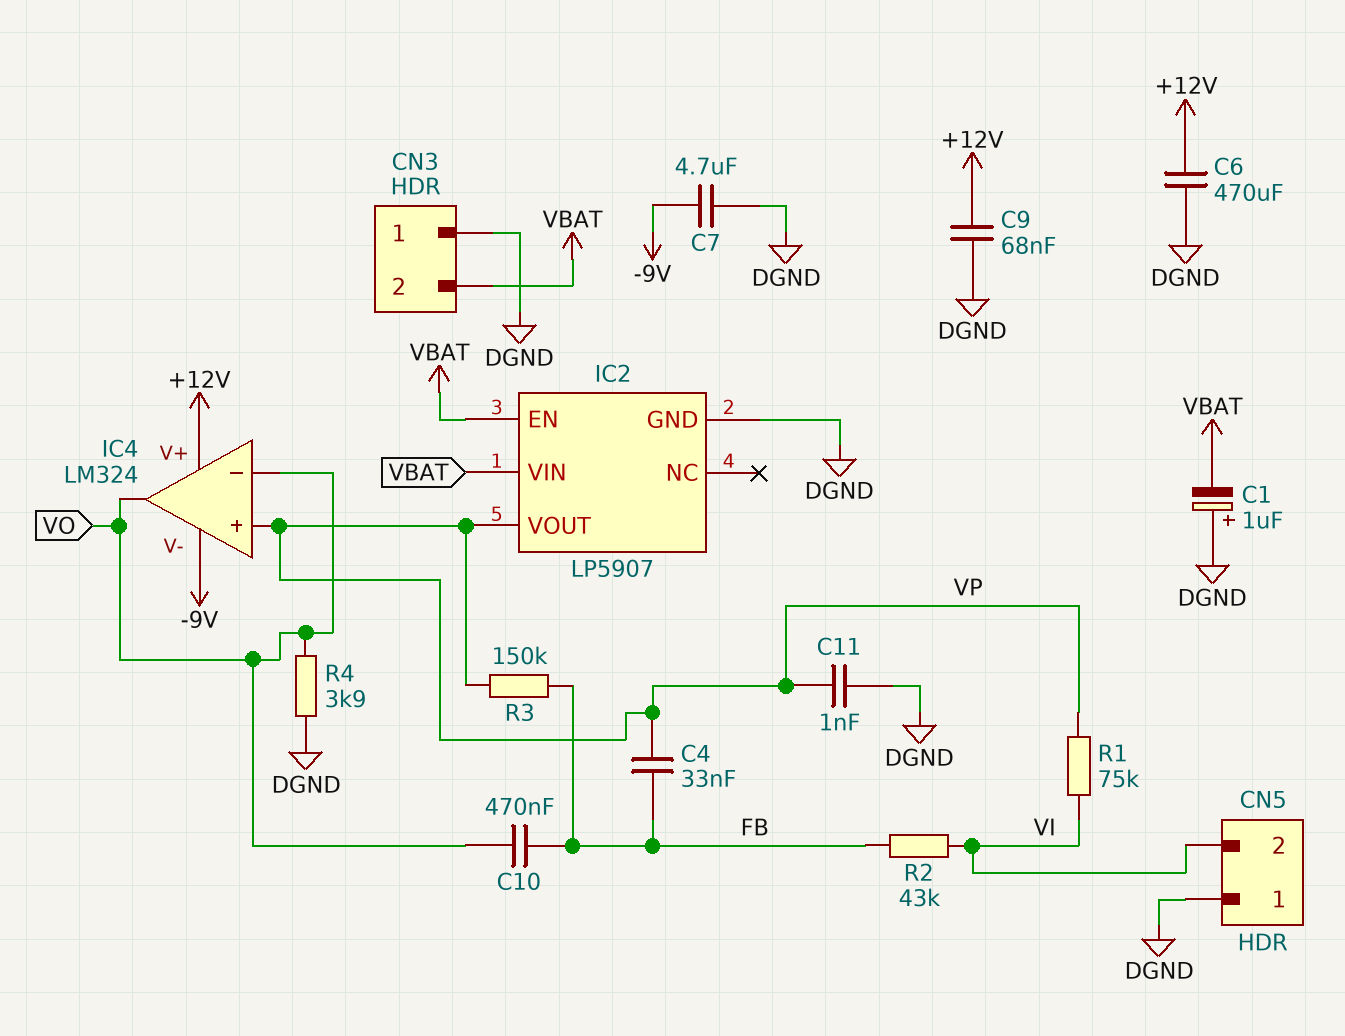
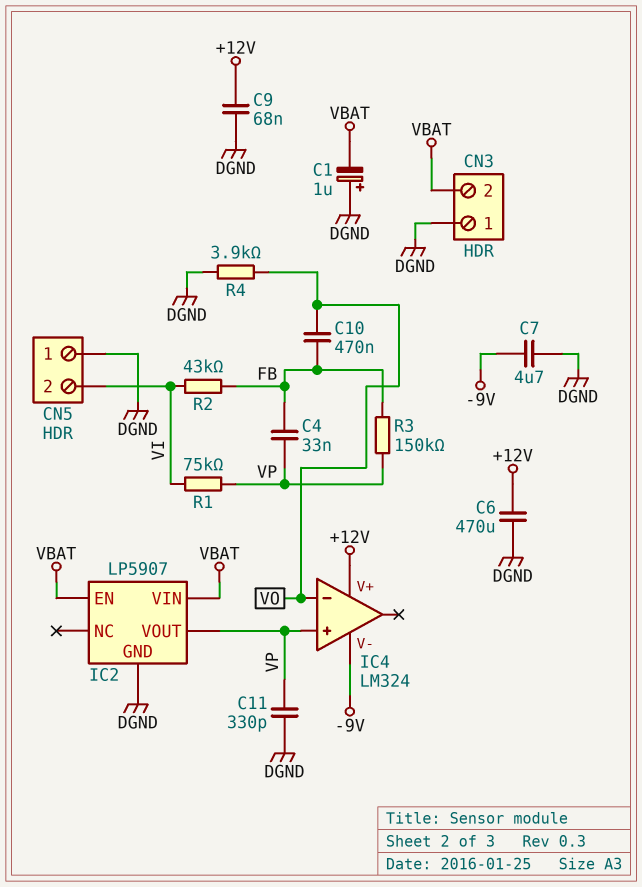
C11: 1nF (DGND, VP) -> 330pF (DGND, VP)
IC4 pin out: VO -> none

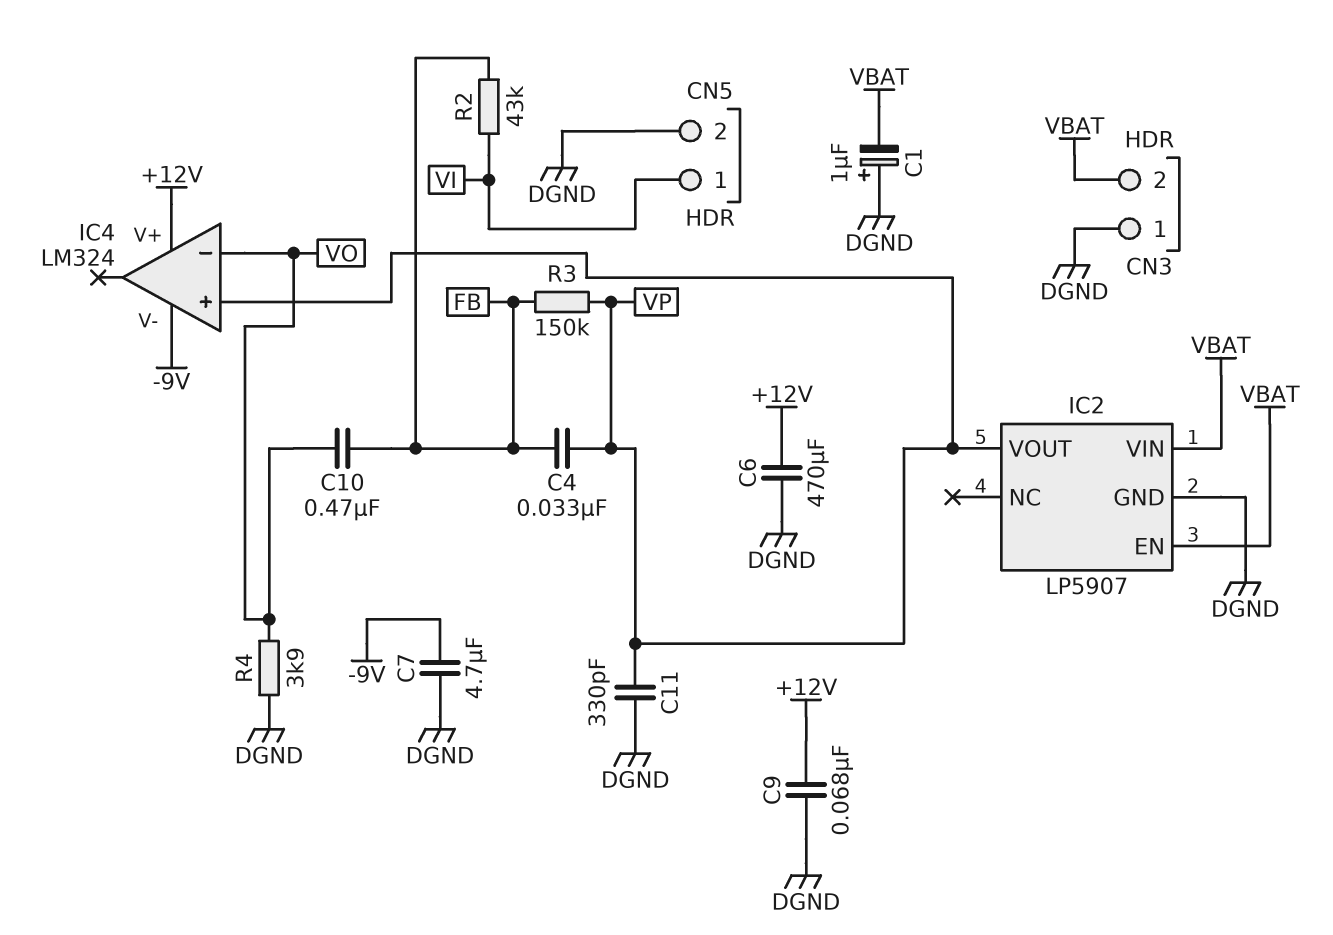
CN5 pin 1: DGND -> VI
CN5 pin 2: VI -> DGND
R1: 75k (VI, VP) -> none

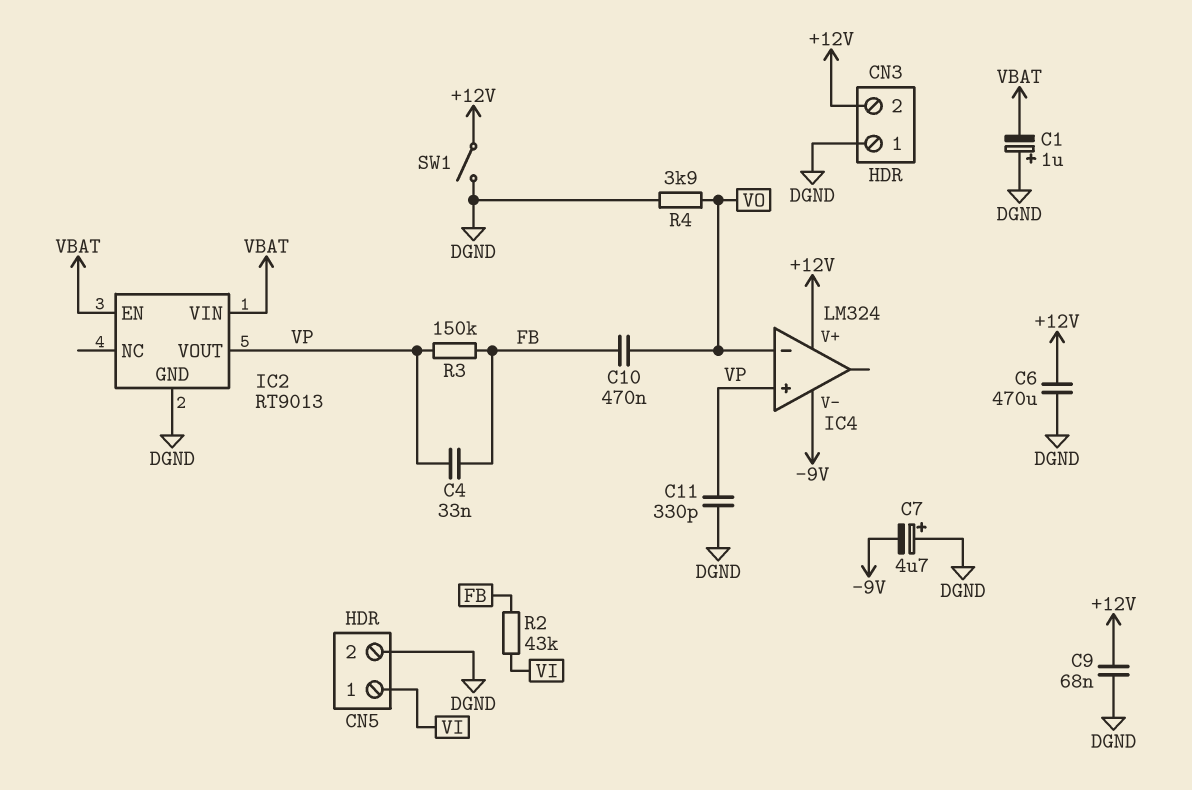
C7: 4.7uF (-9V, DGND) -> 4.7uF (plus DGND, minus -9V)
CN3 pin 2: VBAT -> +12V
IC2: LP5907 -> RT9013
SW1: none -> switch (+12V, DGND)

